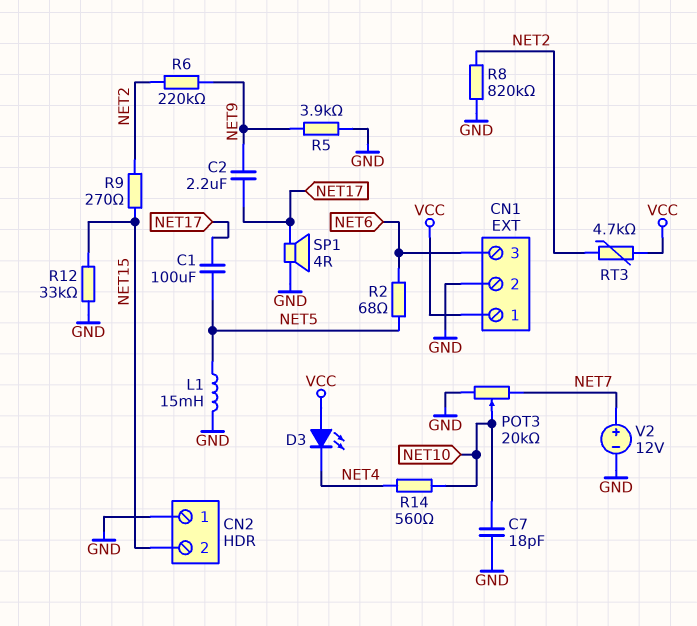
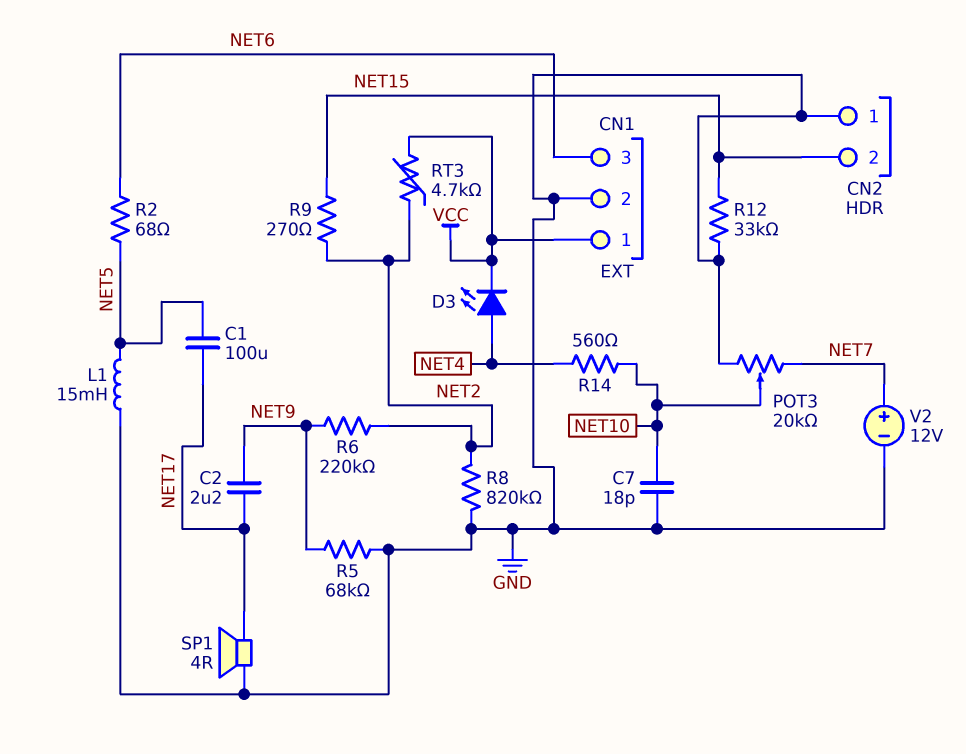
D3: LED (A VCC, K NET4) -> LED (A NET4, K VCC)
R5: 3.9k (GND, NET9) -> 68k (GND, NET9)

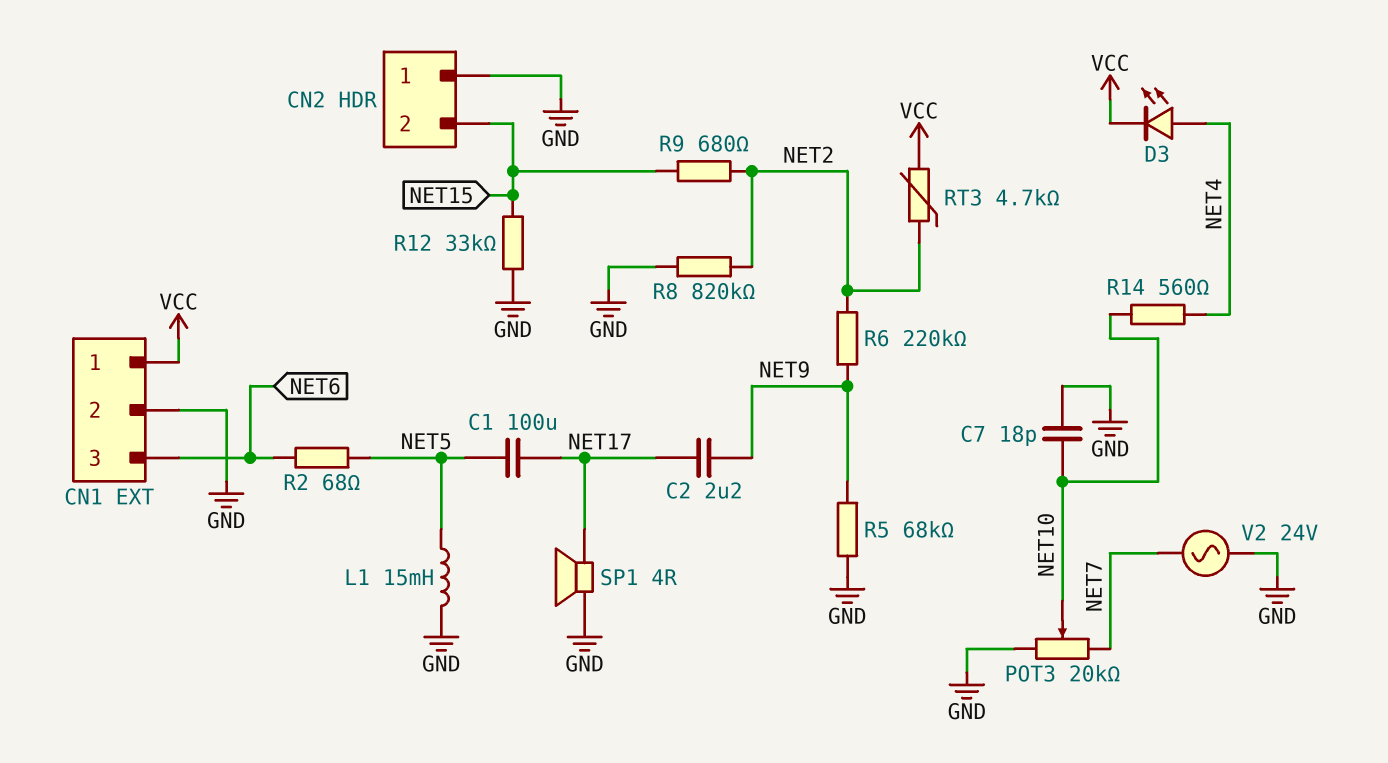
R9: 270 (NET2, NET15) -> 680 (NET2, NET15)
V2: 12V (plus NET7, minus GND) -> AC 24V (GND, NET7)

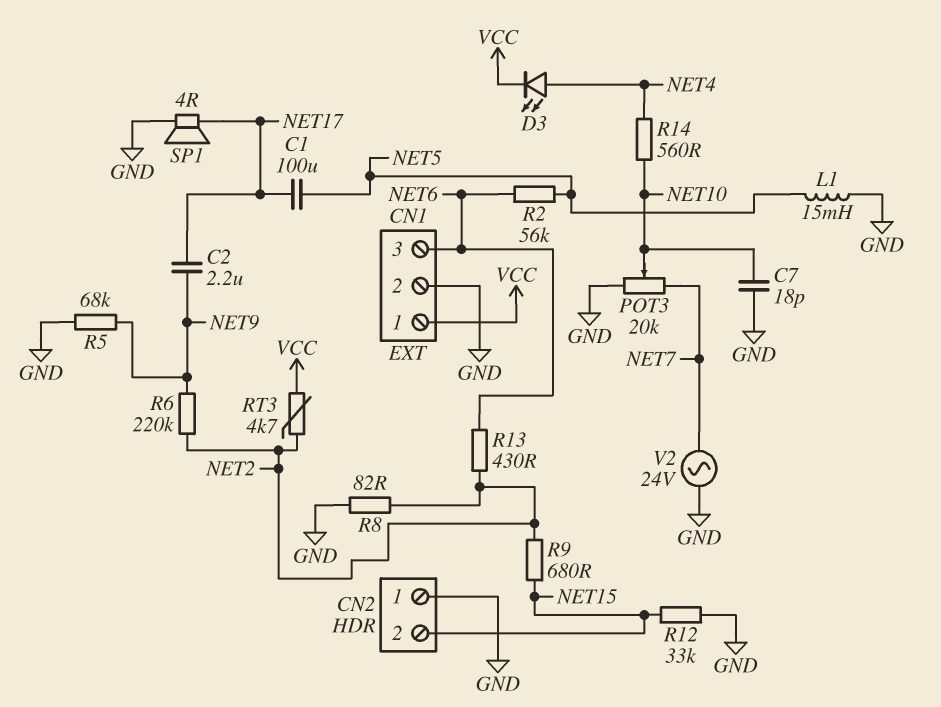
R2: 68 (NET5, NET6) -> 56k (NET5, NET6)
R8: 820k (GND, NET2) -> 82 (GND, NET2)
R13: none -> 430 (NET2, NET6)

